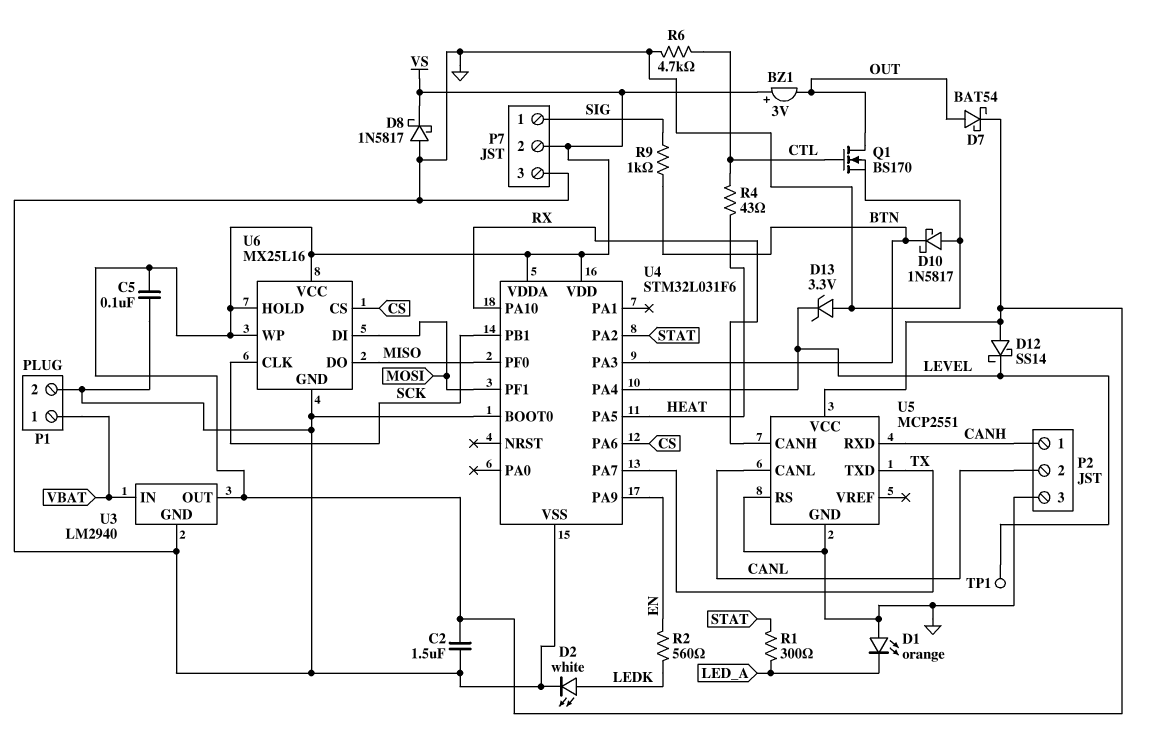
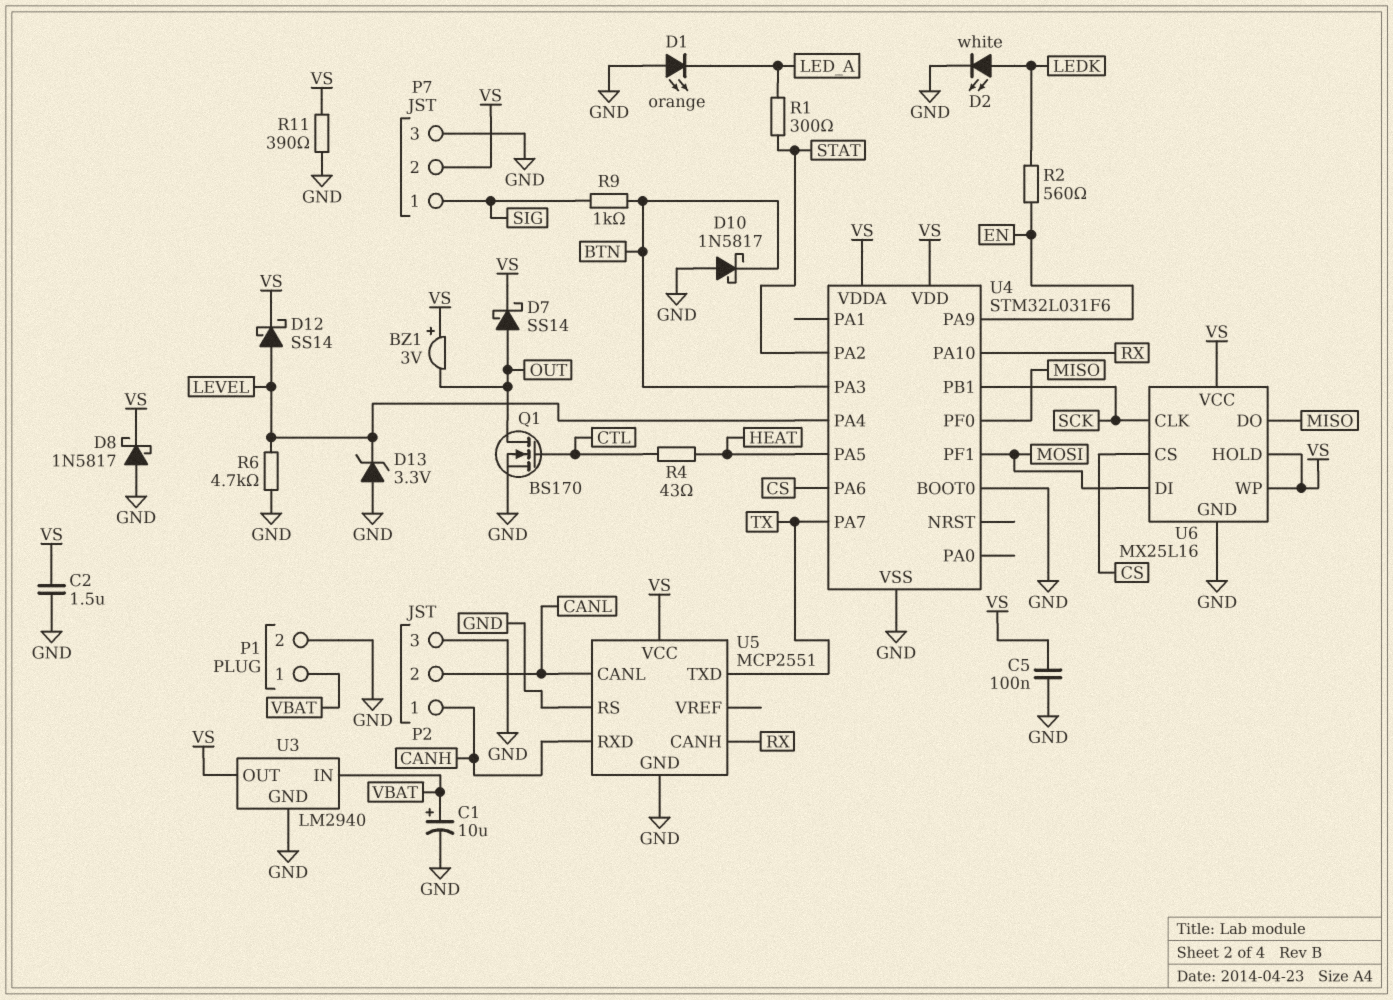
C1: none -> 10uF (plus VBAT, minus GND)
D7: schottky BAT54 (A OUT, K VS) -> schottky SS14 (A OUT, K VS)
D12: schottky SS14 (A VS, K LEVEL) -> schottky SS14 (A LEVEL, K VS)
R6: 4.7k (CTL, GND) -> 4.7k (GND, LEVEL)
R11: none -> 390 (GND, VS)
TP1: test point (LEVEL) -> none

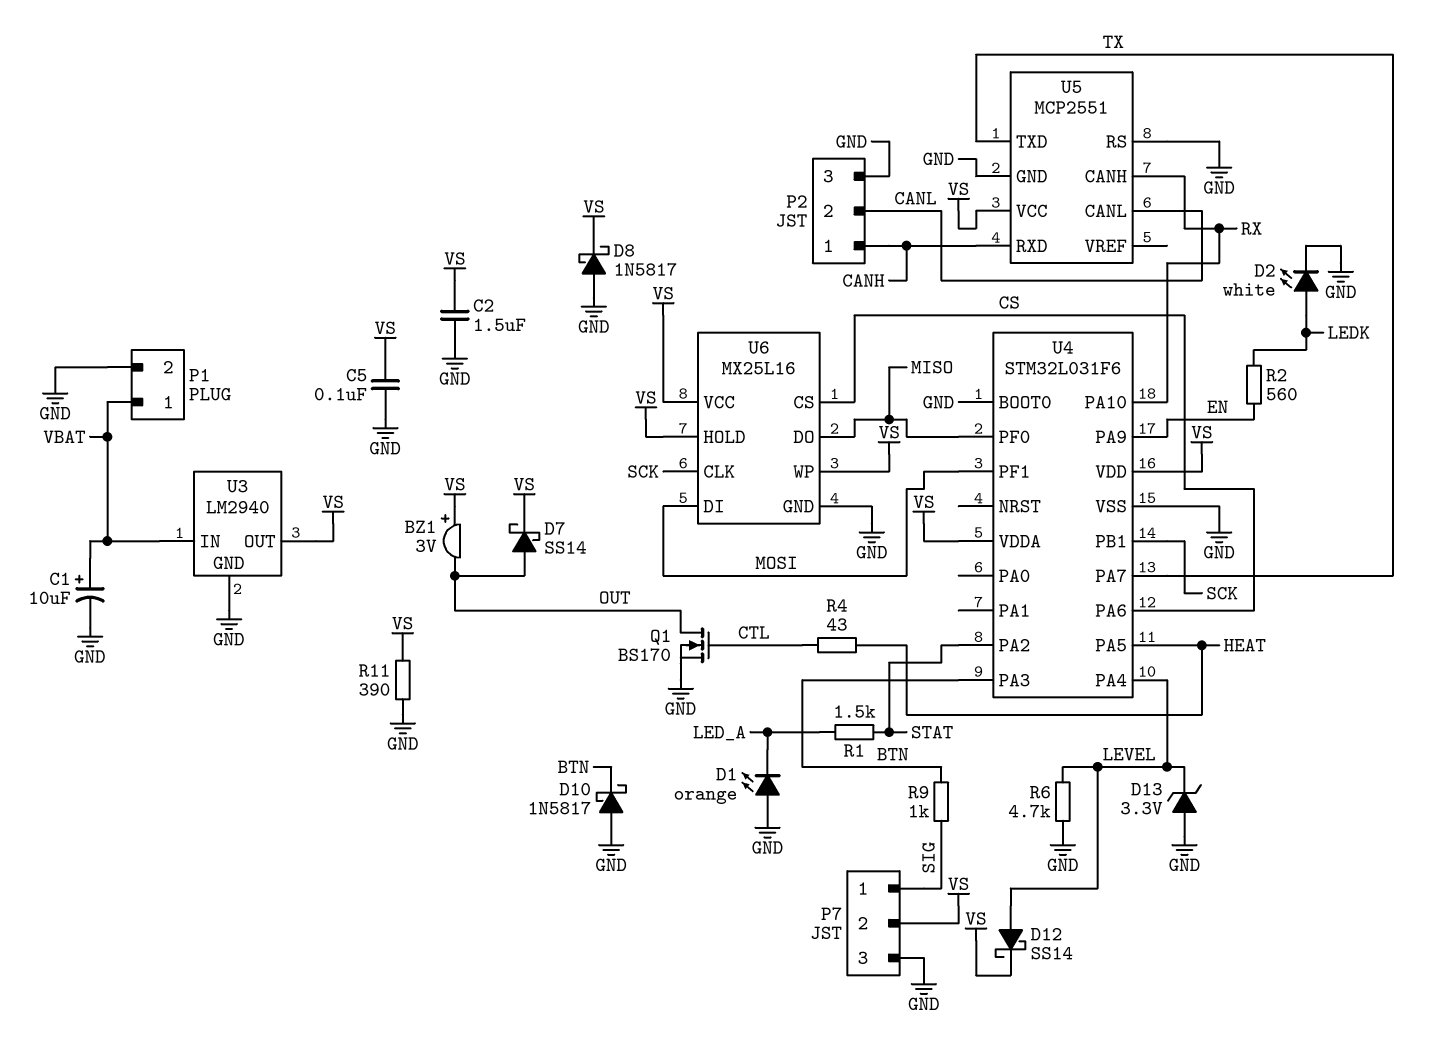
R1: 300 (LED_A, STAT) -> 1.5k (LED_A, STAT)

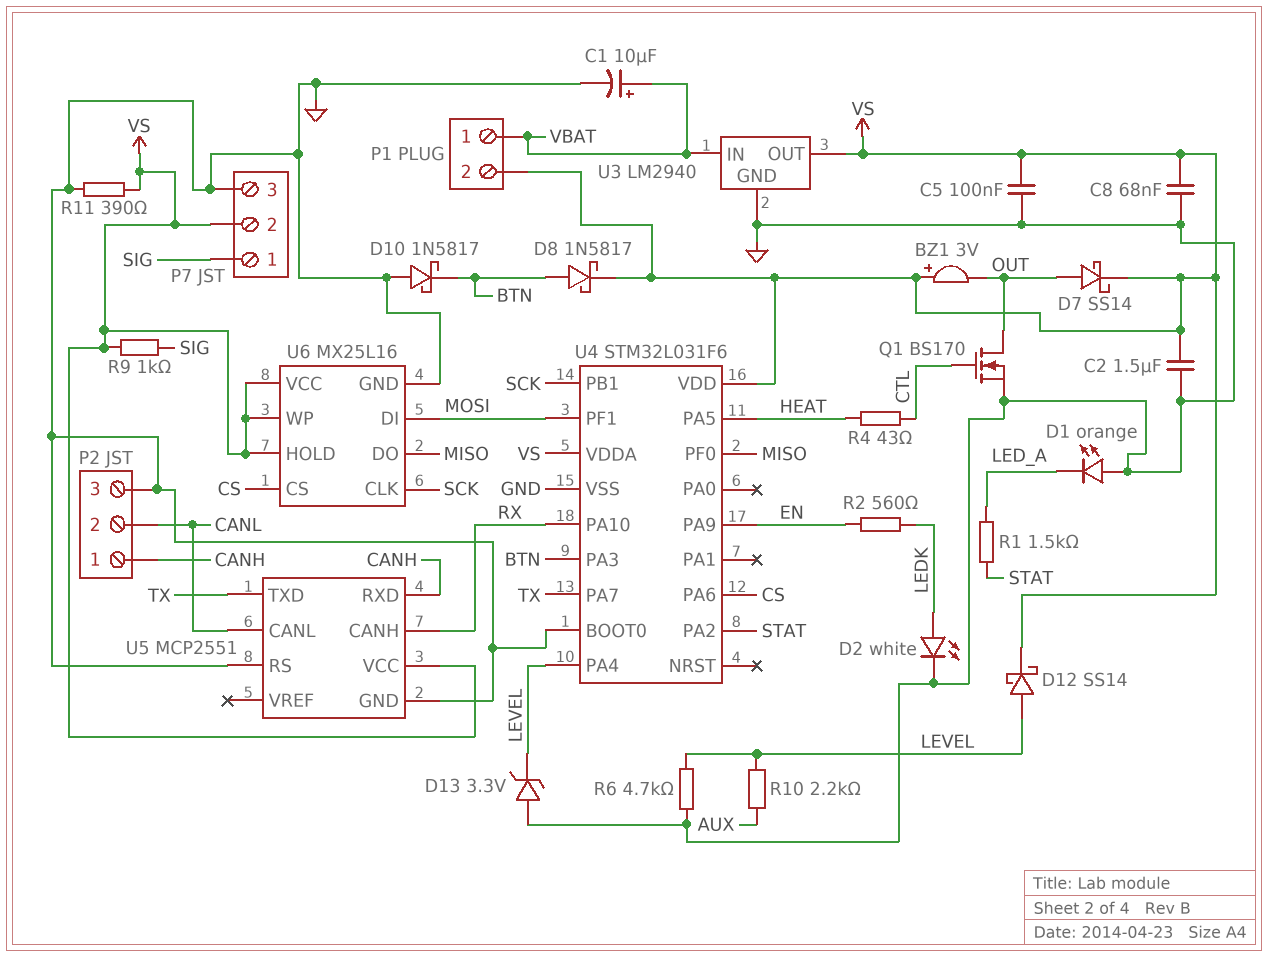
C8: none -> 68nF (GND, VS)
D8: schottky 1N5817 (A GND, K VS) -> schottky 1N5817 (A BTN, K VS)
P1 pin 2: GND -> VS
R9: 1k (BTN, SIG) -> 1k (SIG, VS)
R10: none -> 2.2k (AUX, LEVEL)

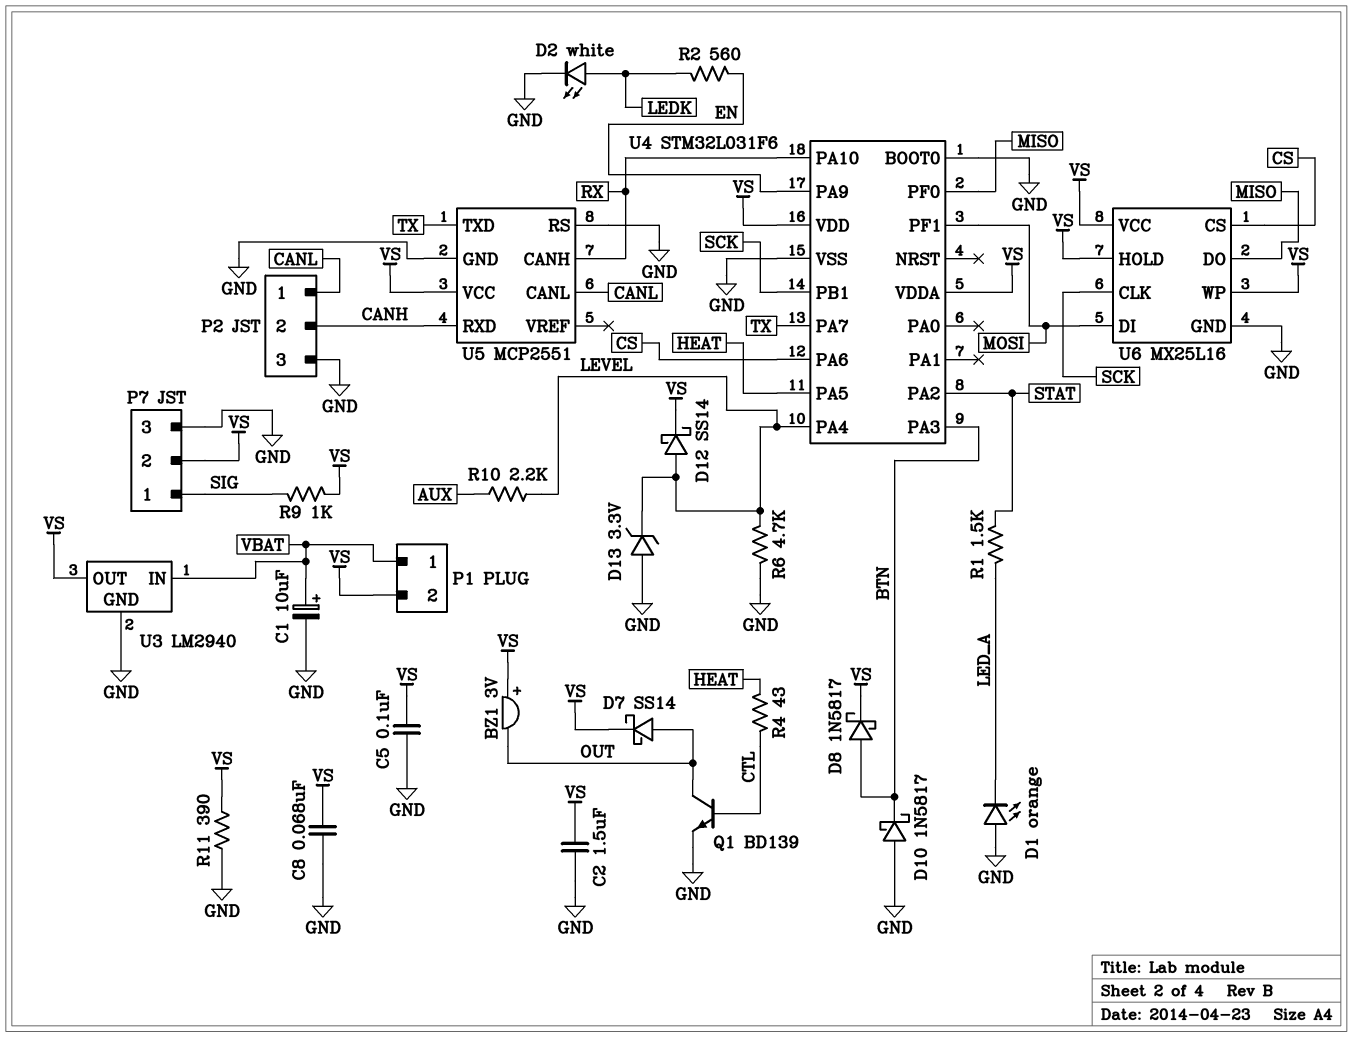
P2 pin 1: CANH -> CANL
P2 pin 2: CANL -> CANH
Q1: NMOS BS170 (G CTL, D OUT, S GND) -> NPN BD139 (B CTL, C OUT, E GND)

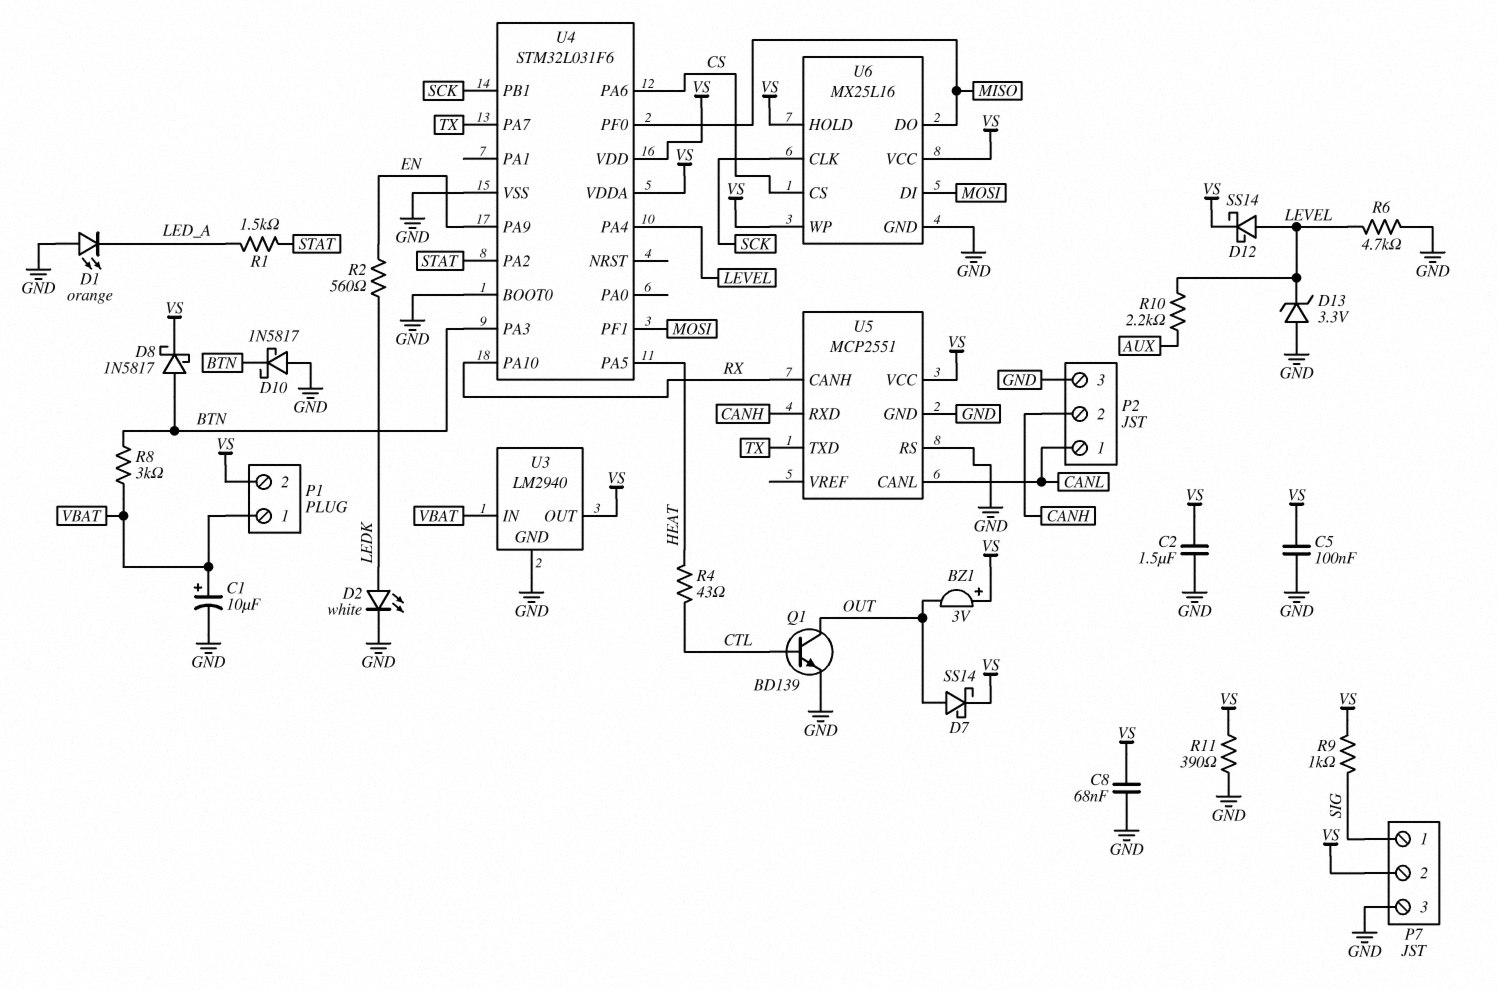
R8: none -> 3k (BTN, VBAT)

